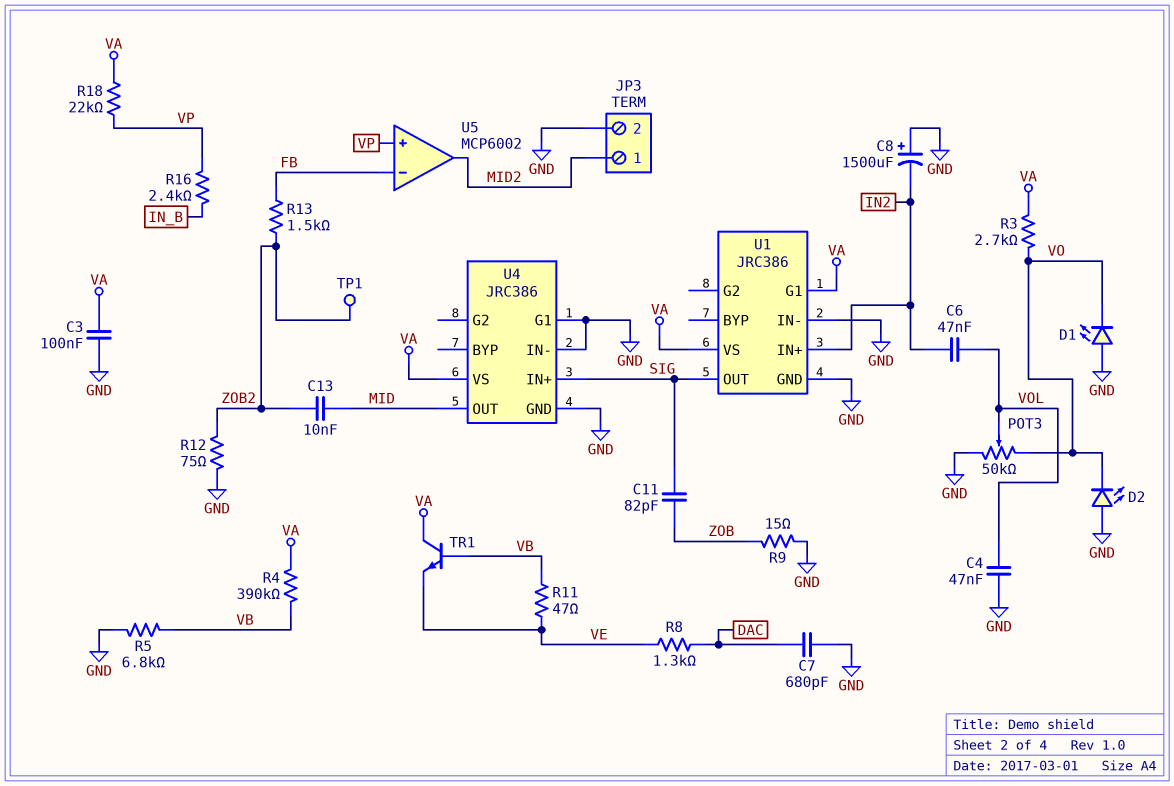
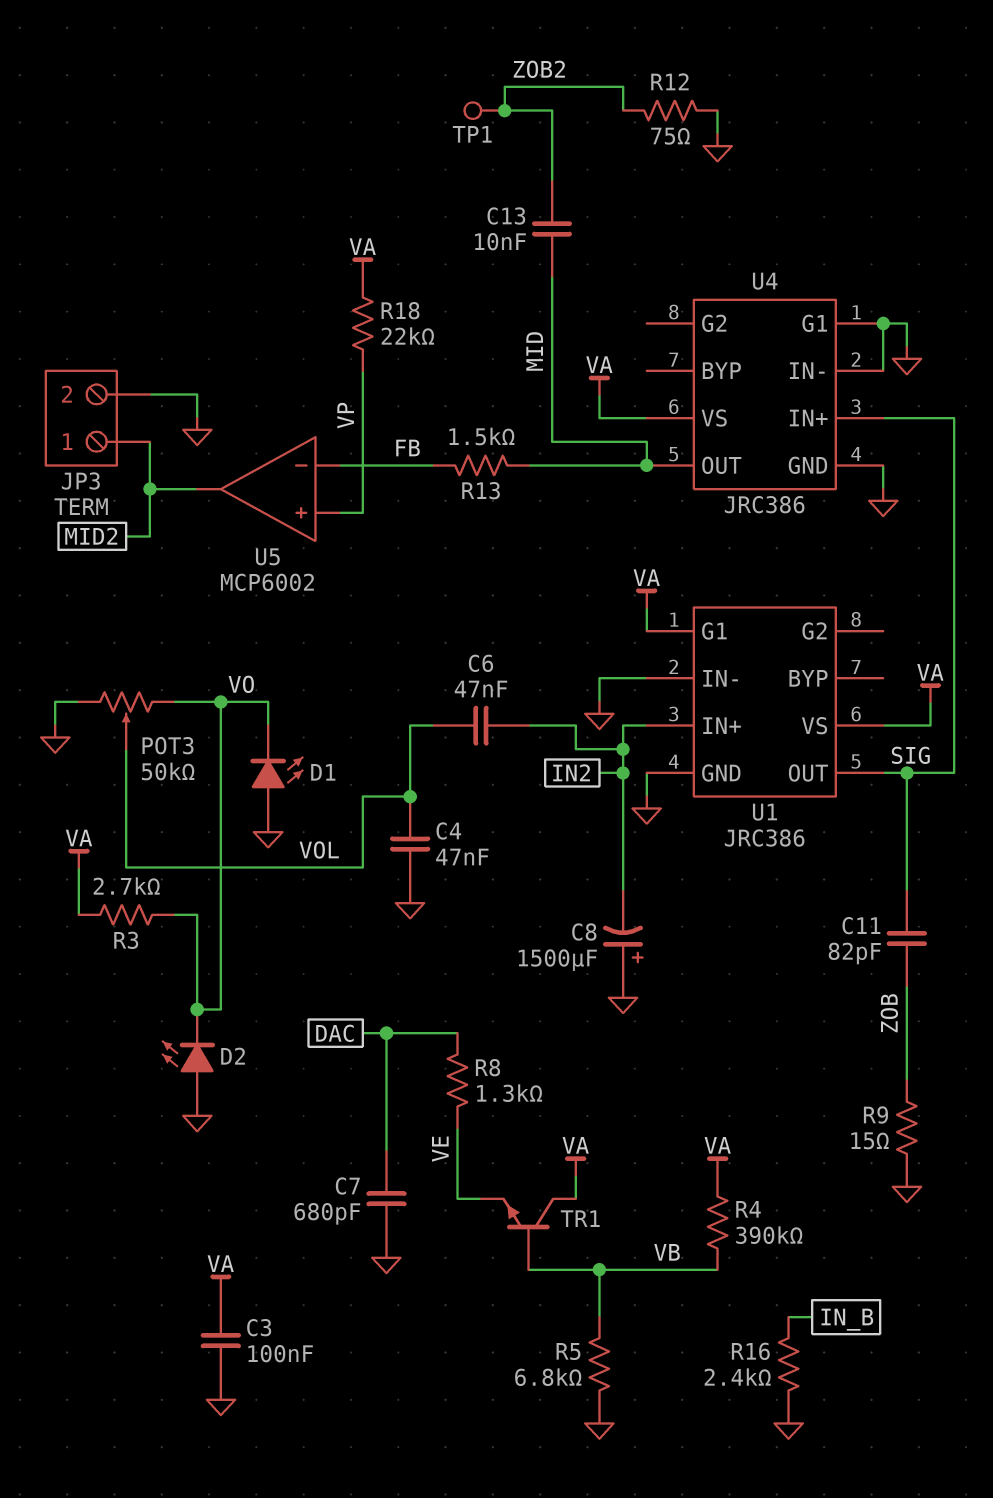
R11: 47 (VB, VE) -> none
R13: 1.5k (FB, ZOB2) -> 1.5k (FB, MID)
R16: 2.4k (IN_B, VP) -> 2.4k (GND, IN_B)

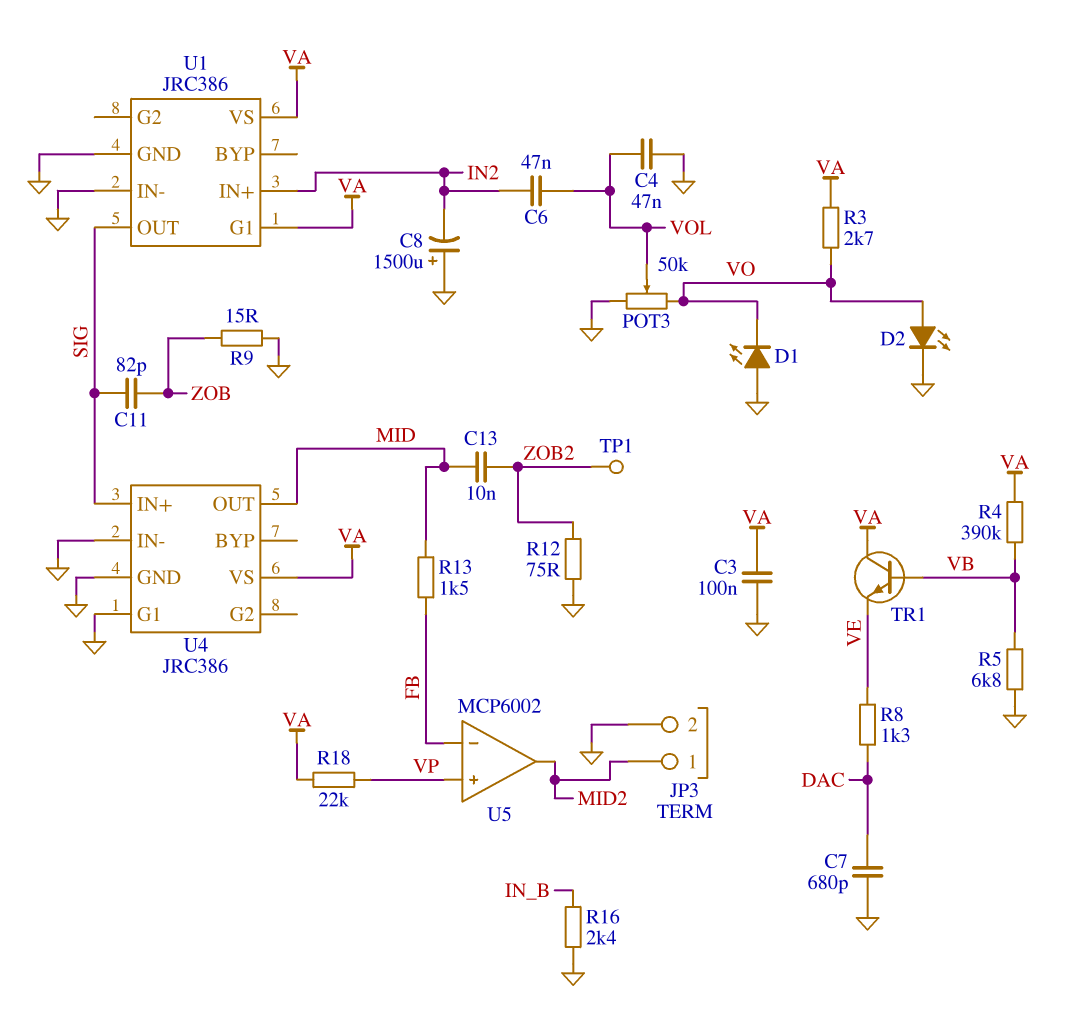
D2: LED (A GND, K VO) -> LED (A VO, K GND)

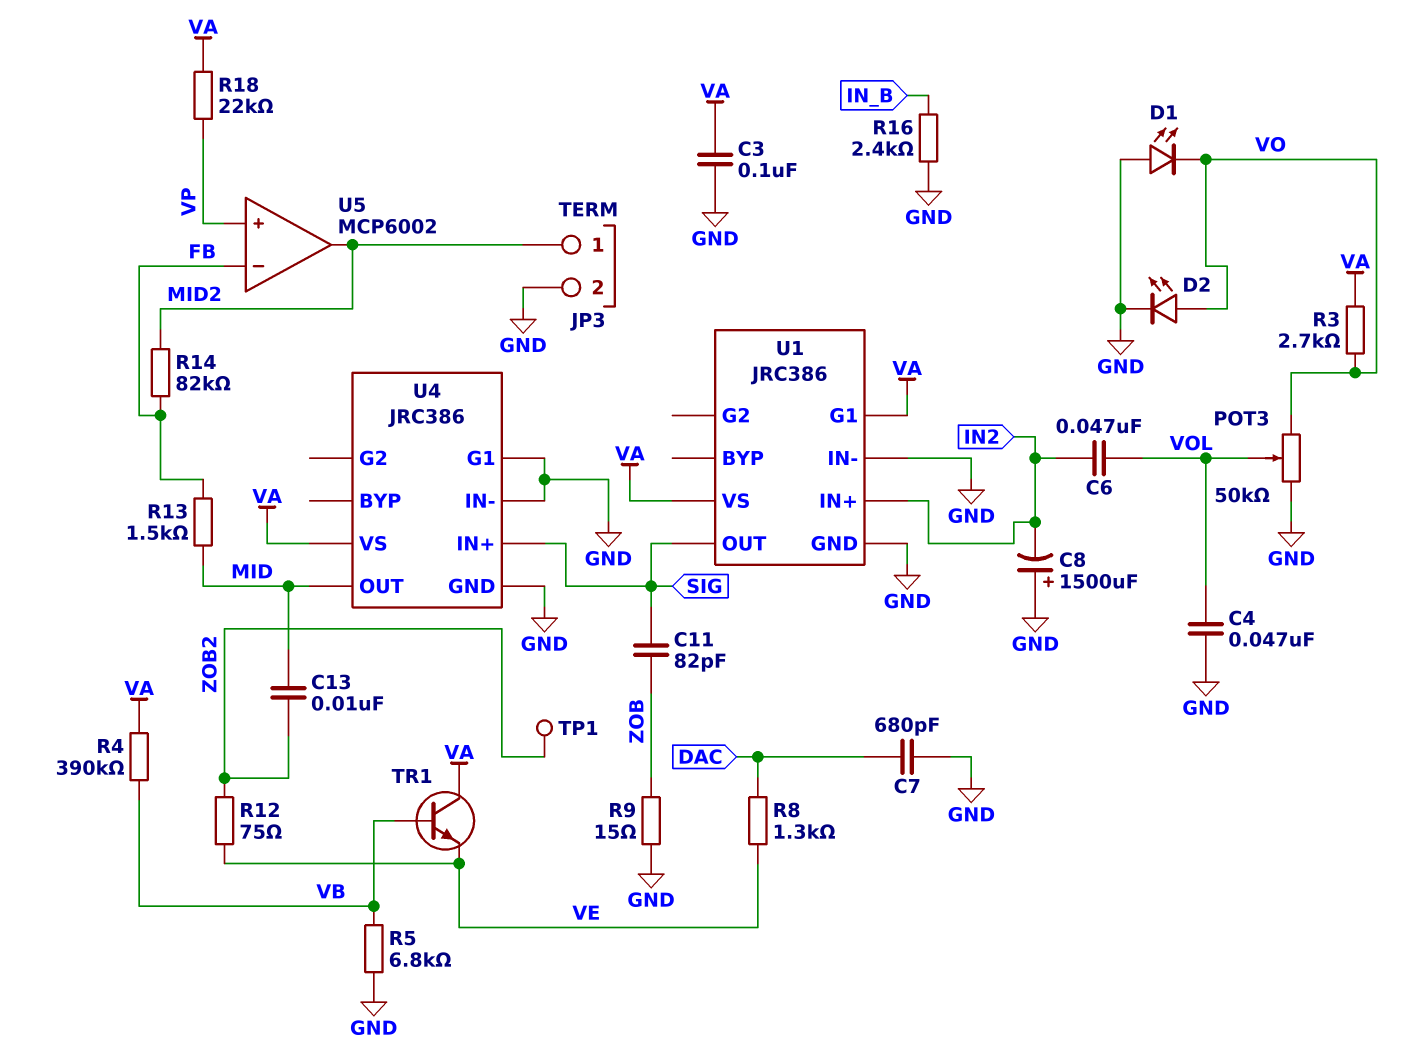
R12: 75 (GND, ZOB2) -> 75 (VE, ZOB2)
R14: none -> 82k (FB, MID2)

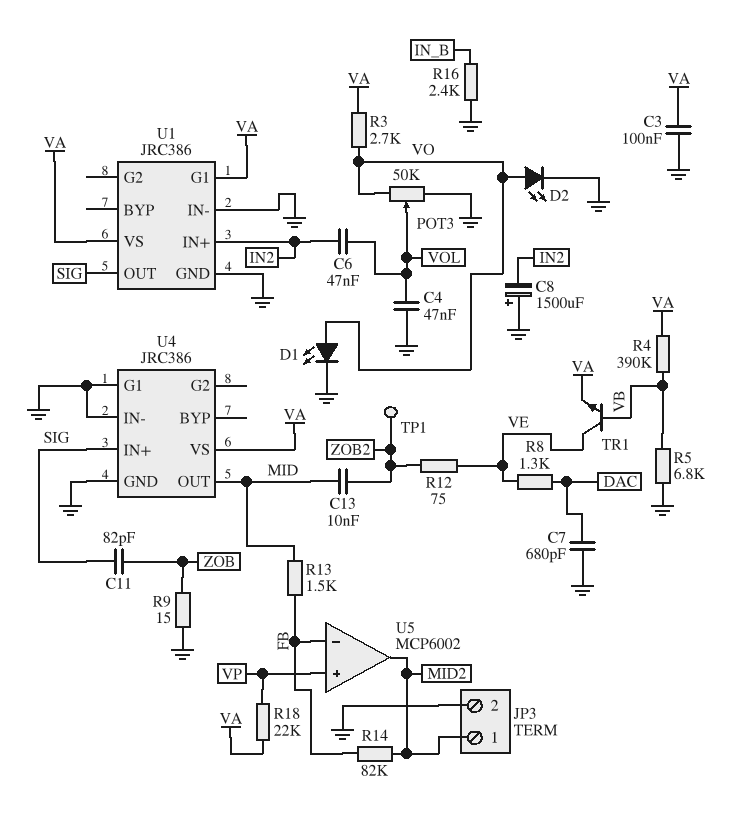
D1: LED (A GND, K VO) -> LED (A VO, K GND)
TR1: NPN (B VB, C VA, E VE) -> NPN (B VB, C VE, E VA)

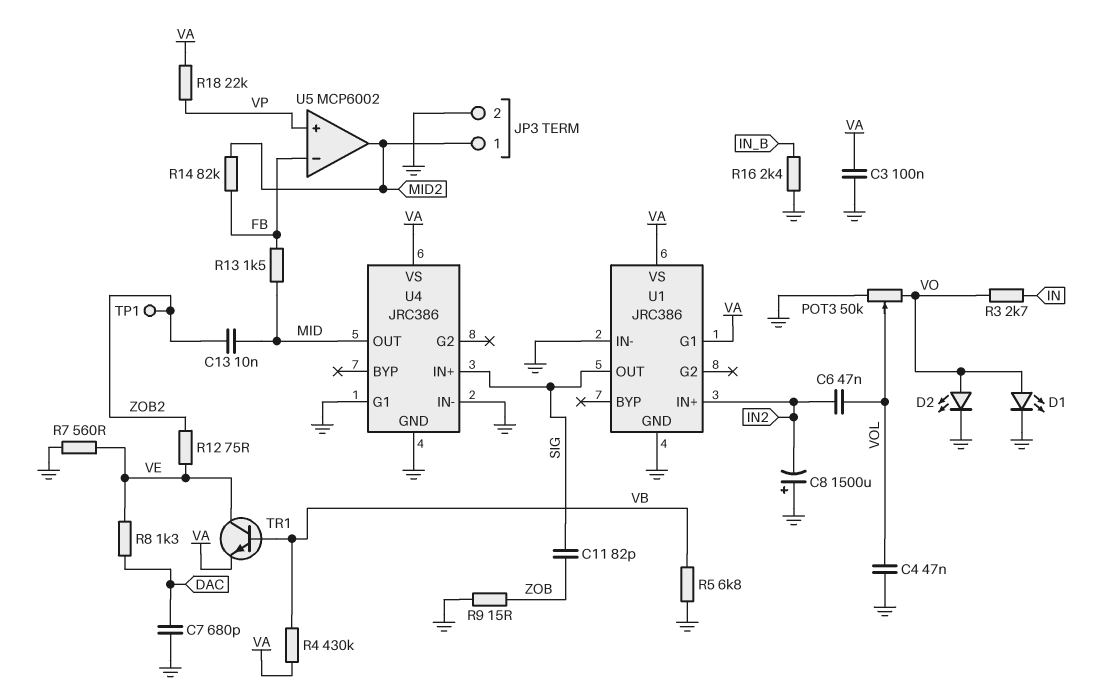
R3: 2.7k (VA, VO) -> 2.7k (IN, VO)
R4: 390k (VA, VB) -> 430k (VA, VB)
R7: none -> 560 (GND, VE)

